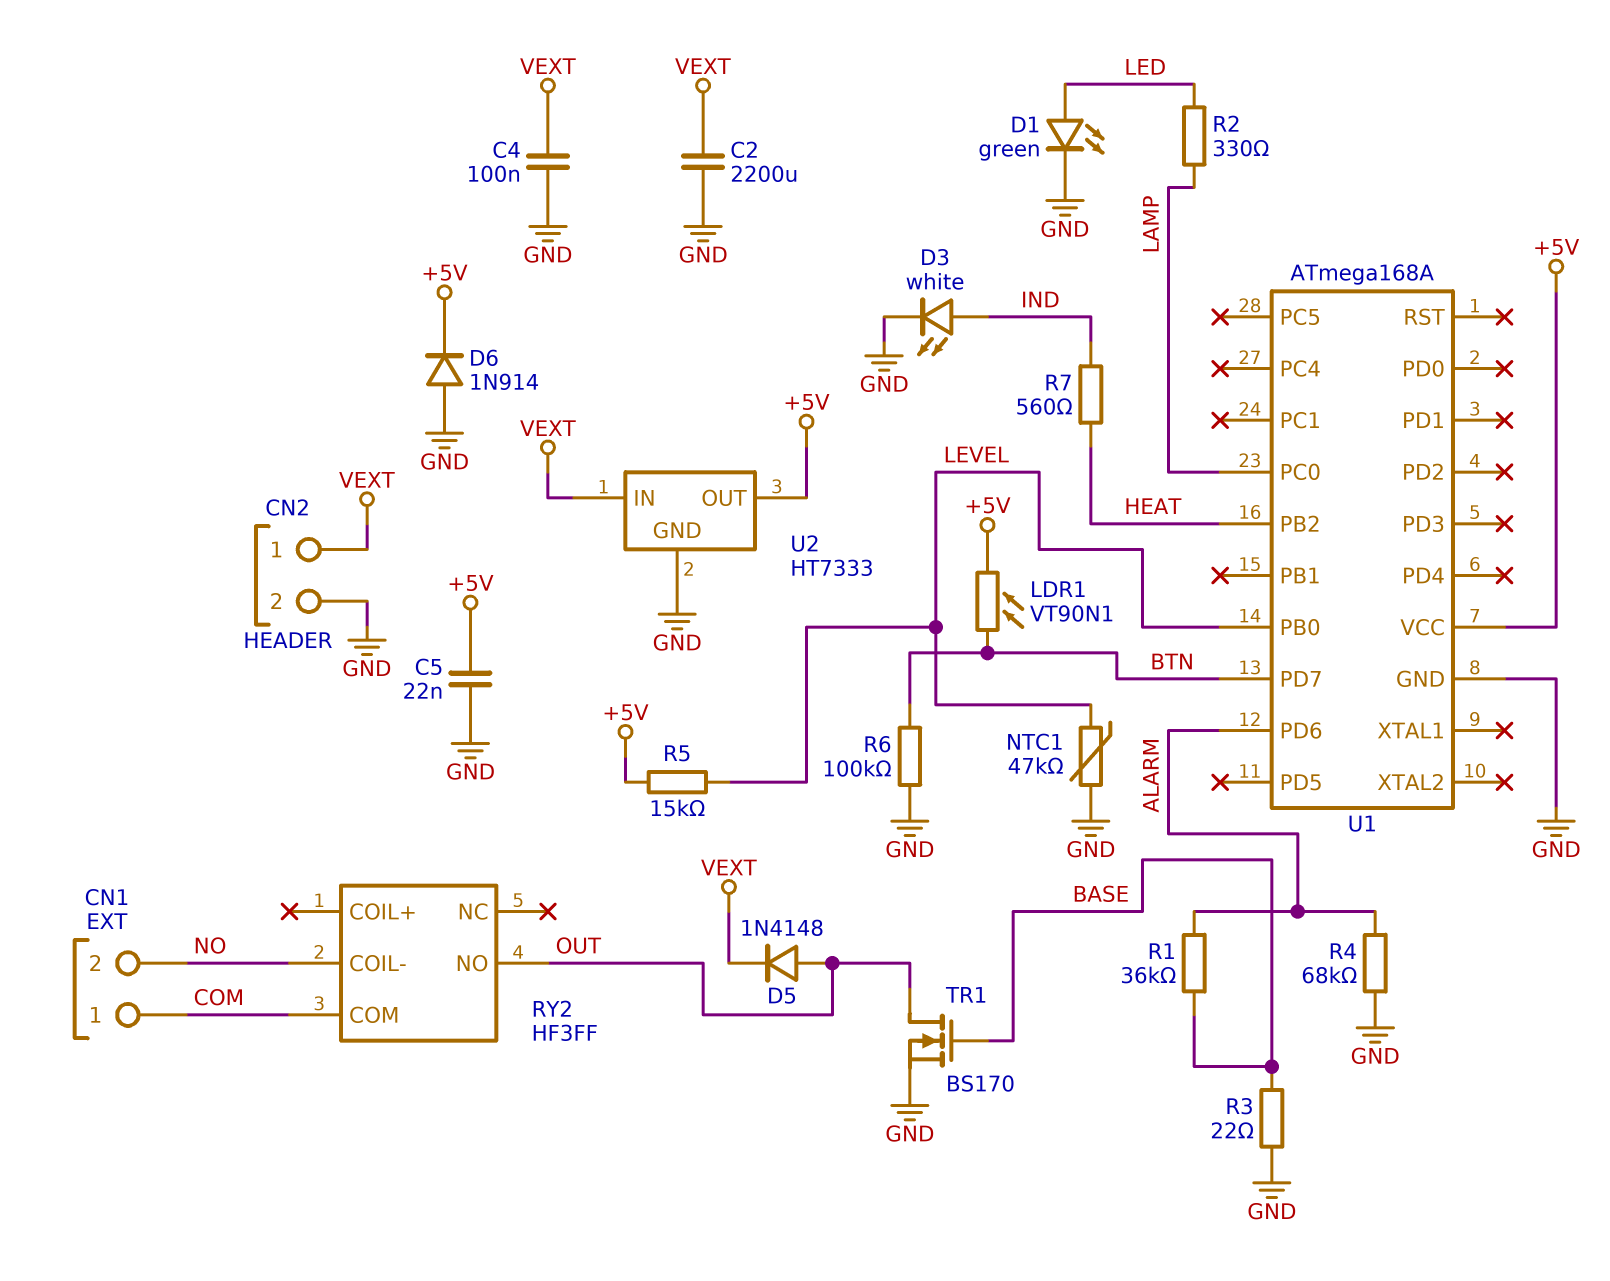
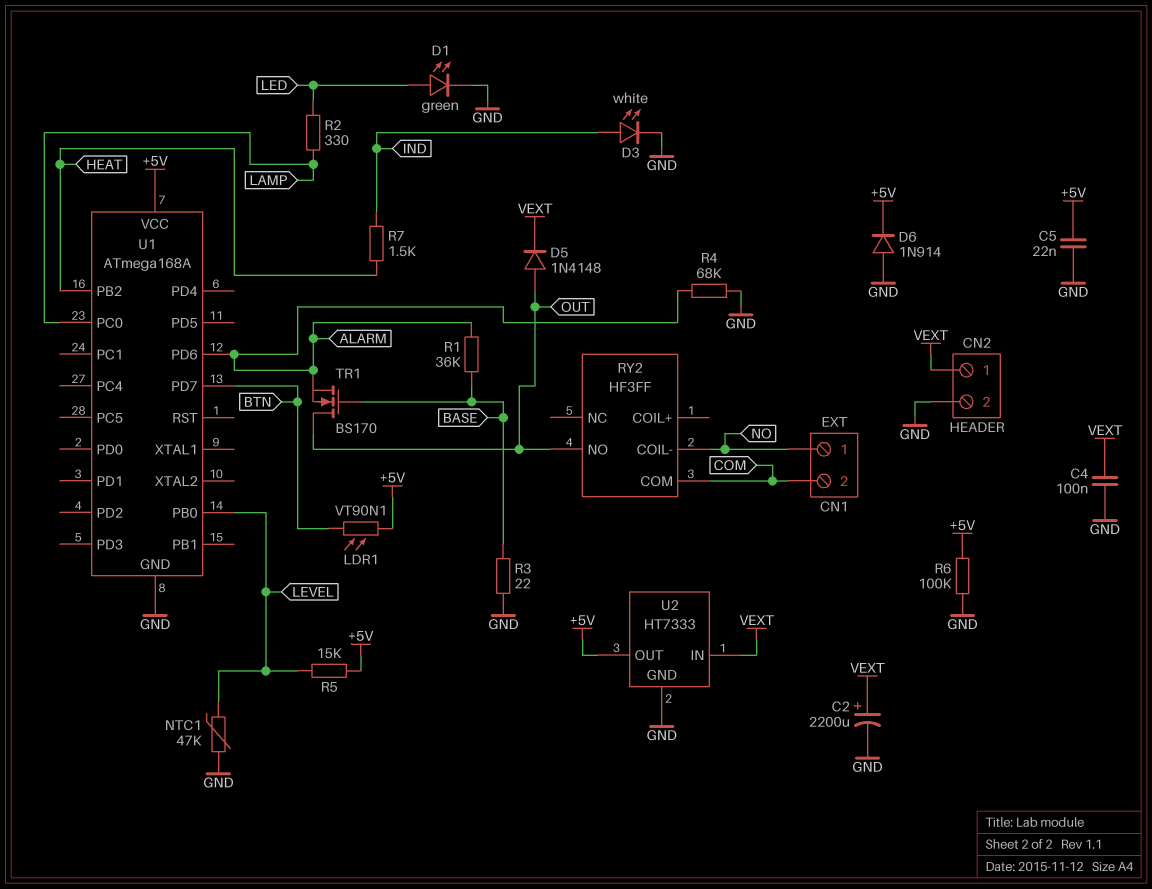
C2: 2200uF (GND, VEXT) -> 2200uF (plus VEXT, minus GND)
CN1 pin 1: COM -> NO
CN1 pin 2: NO -> COM
R6: 100k (BTN, GND) -> 100k (+5V, GND)
R7: 560 (HEAT, IND) -> 1.5k (HEAT, IND)
TR1: NMOS BS170 (G BASE, D OUT, S GND) -> NMOS BS170 (G BASE, D OUT, S ALARM)

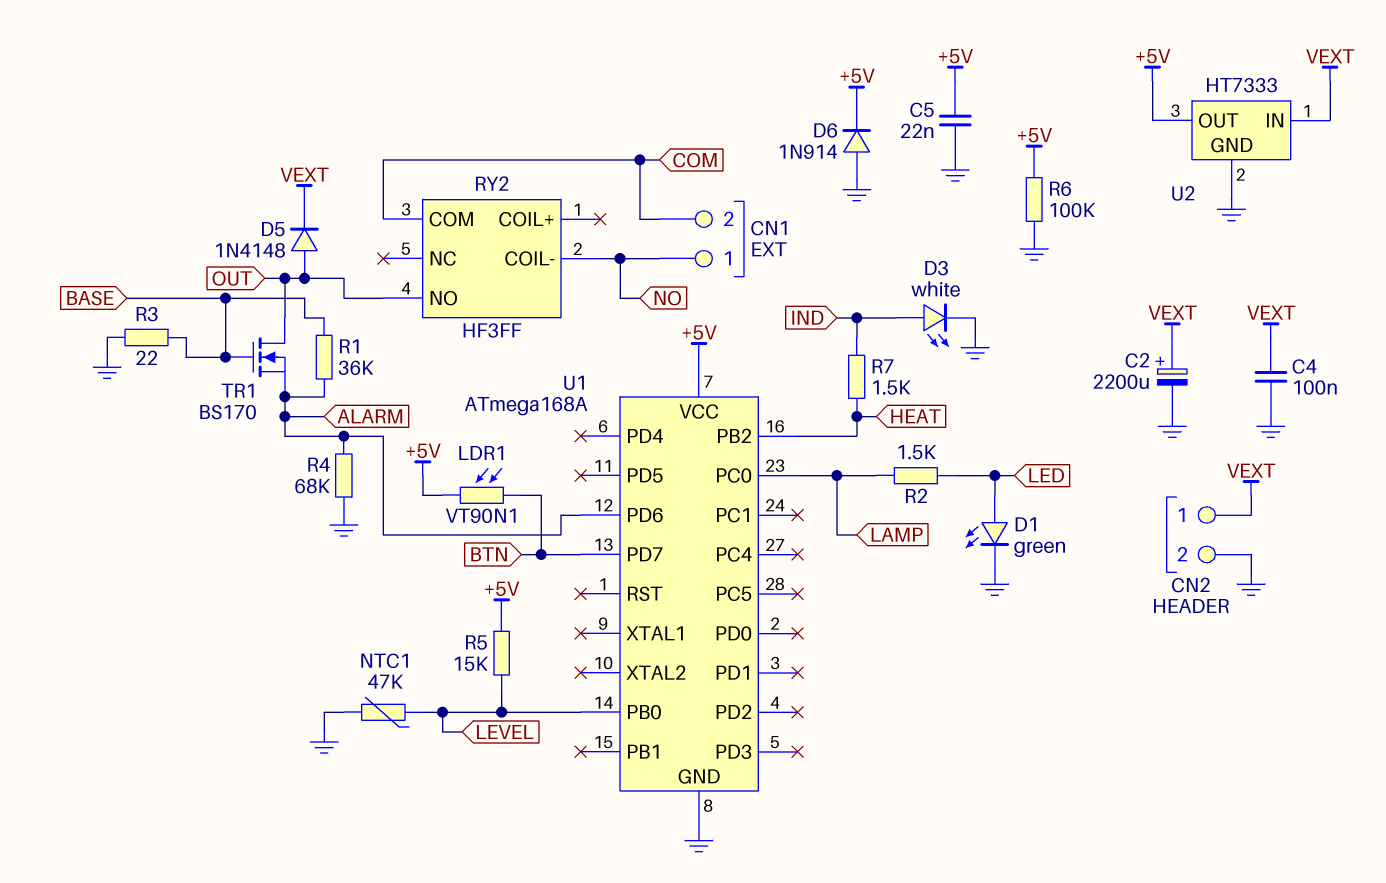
R2: 330 (LAMP, LED) -> 1.5k (LAMP, LED)

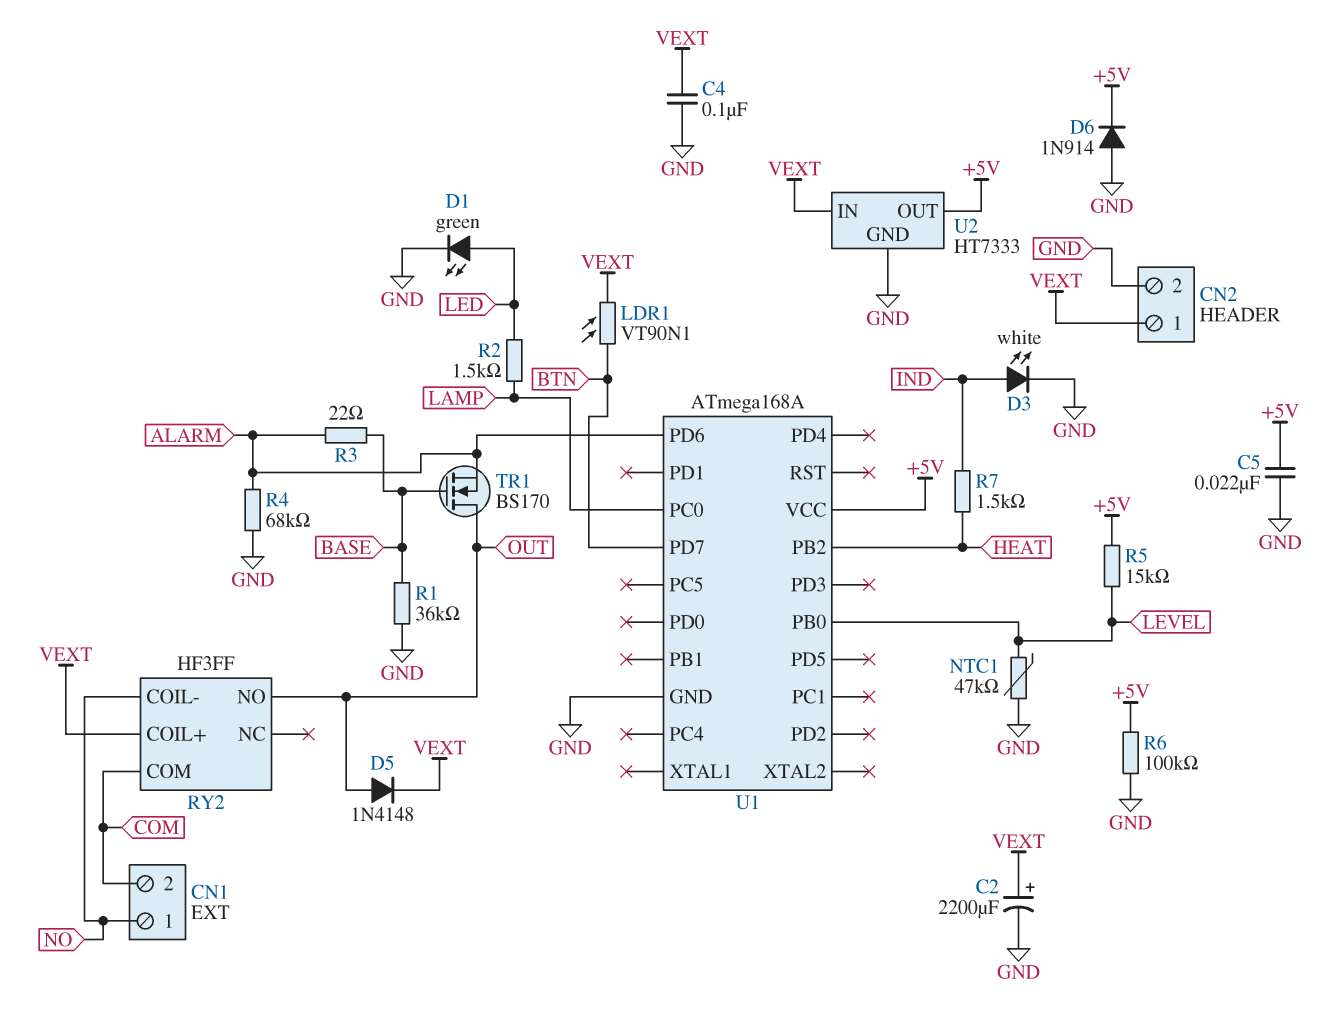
LDR1: VT90N1 (+5V, BTN) -> VT90N1 (BTN, VEXT)
R1: 36k (ALARM, BASE) -> 36k (BASE, GND)
R3: 22 (BASE, GND) -> 22 (ALARM, BASE)
RY2 pin COIL+: none -> VEXT

